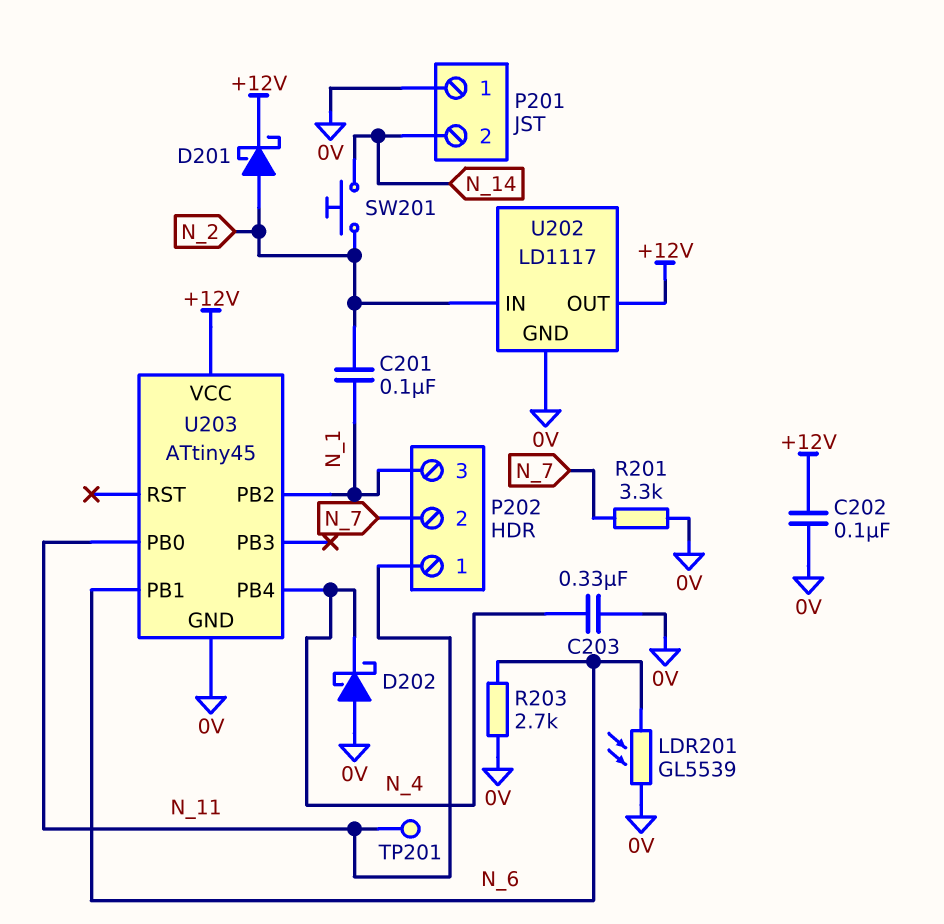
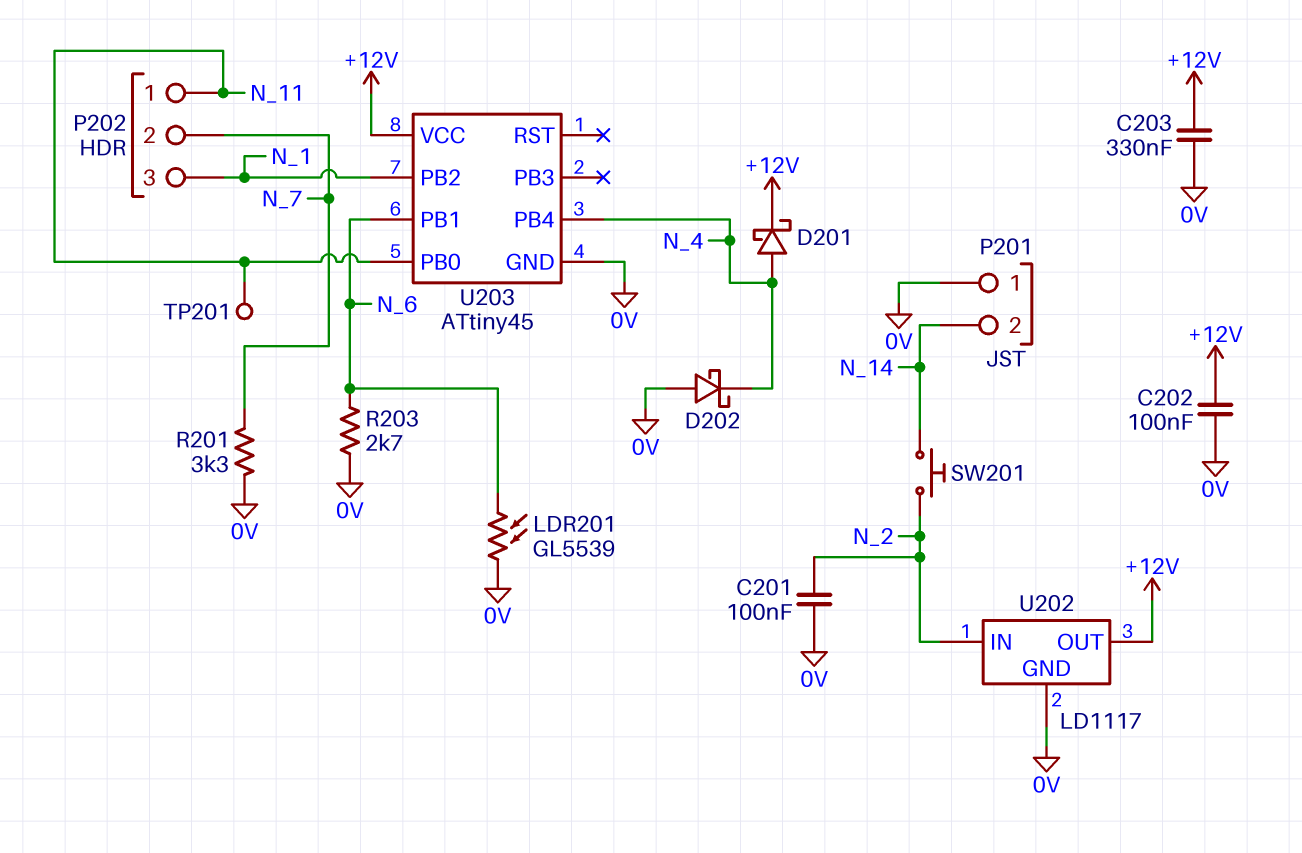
C201: 100nF (N_1, N_2) -> 100nF (0V, N_2)
C203: 330nF (0V, N_4) -> 330nF (+12V, 0V)
D201: schottky (A N_2, K +12V) -> schottky (A N_4, K +12V)

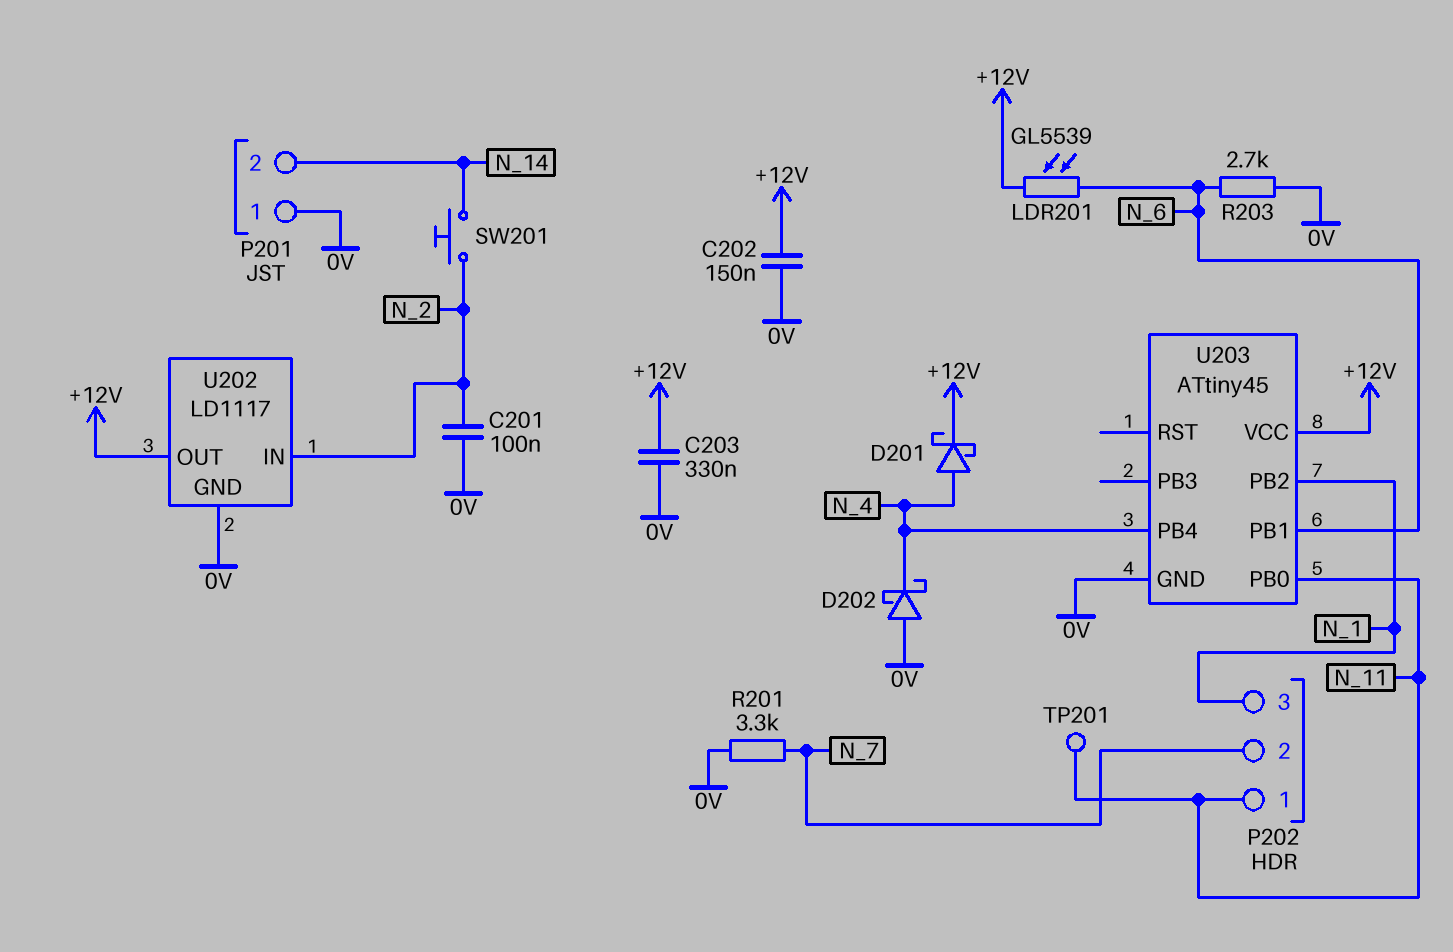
C202: 100nF (+12V, 0V) -> 150nF (+12V, 0V)
LDR201: GL5539 (0V, N_6) -> GL5539 (+12V, N_6)

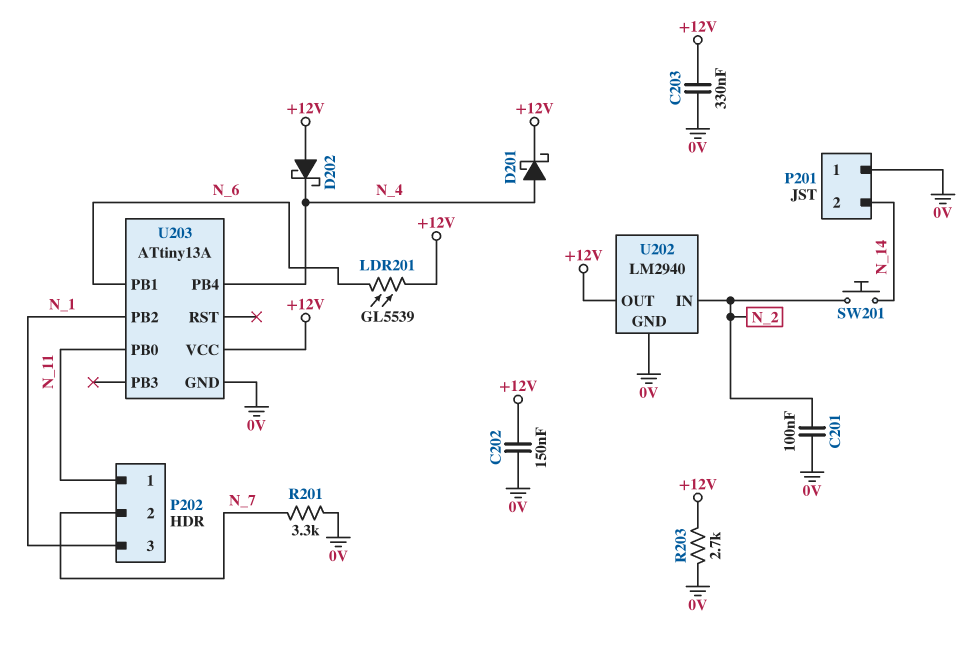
D202: schottky (A 0V, K N_4) -> schottky (A +12V, K N_4)
R203: 2.7k (0V, N_6) -> 2.7k (+12V, 0V)
TP201: test point (N_11) -> none
U202: LD1117 -> LM2940
U203: ATtiny45 -> ATtiny13A

